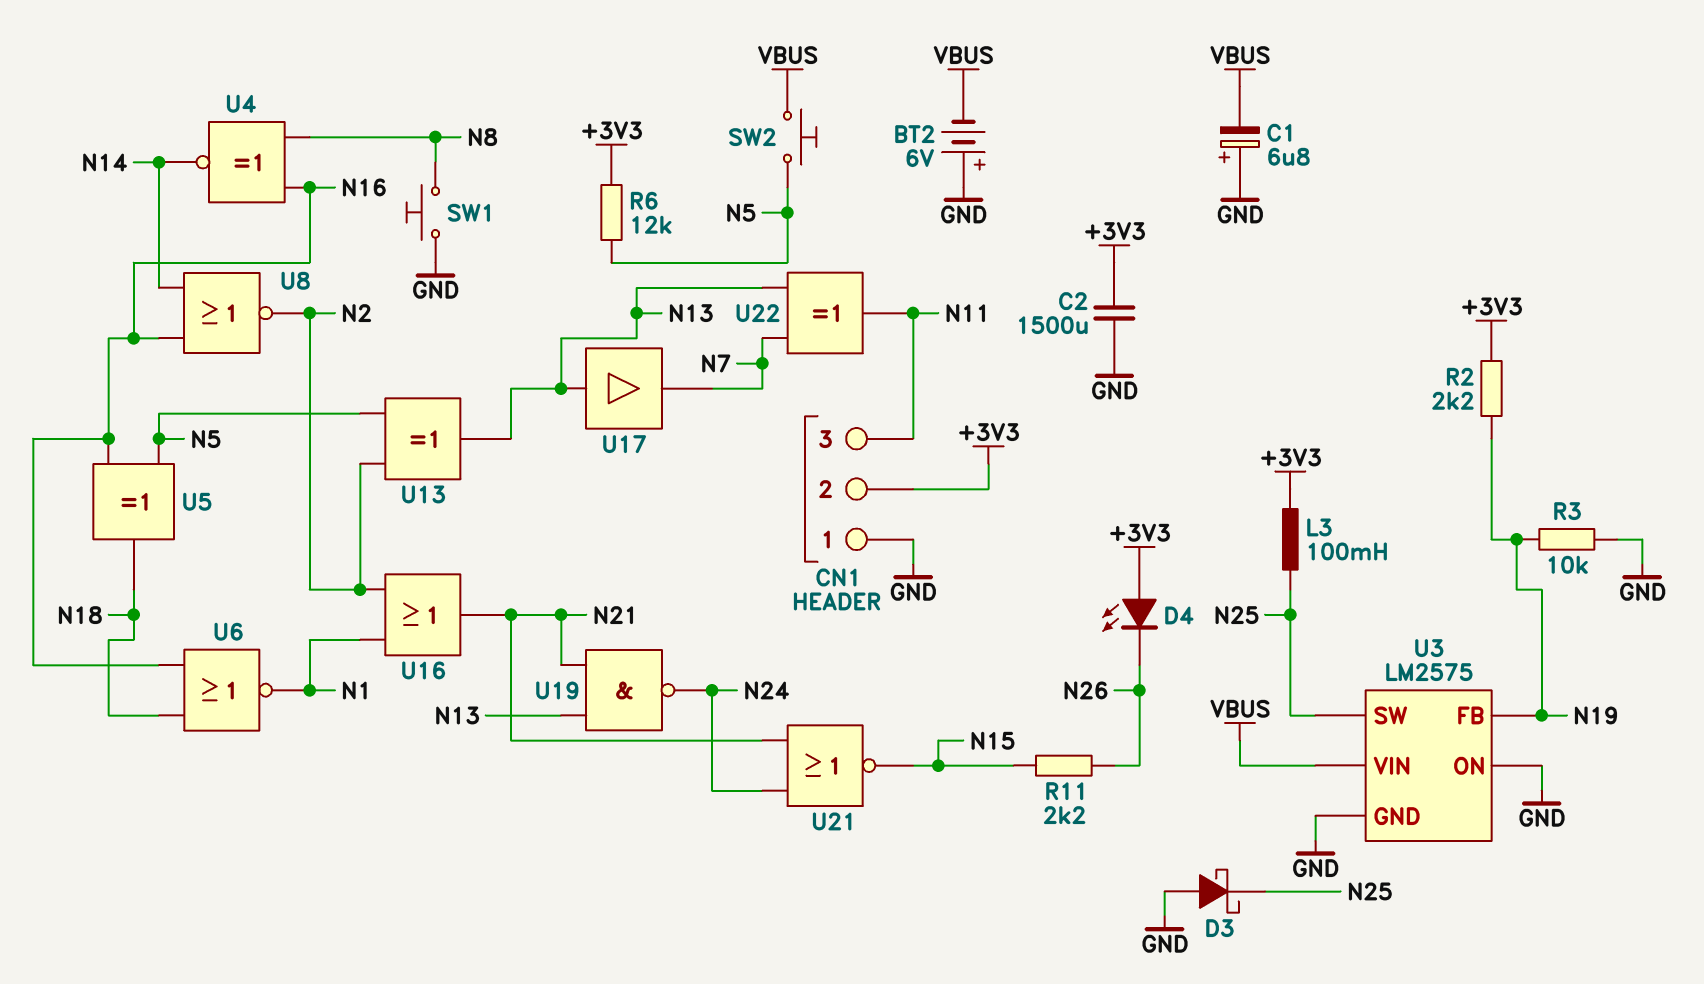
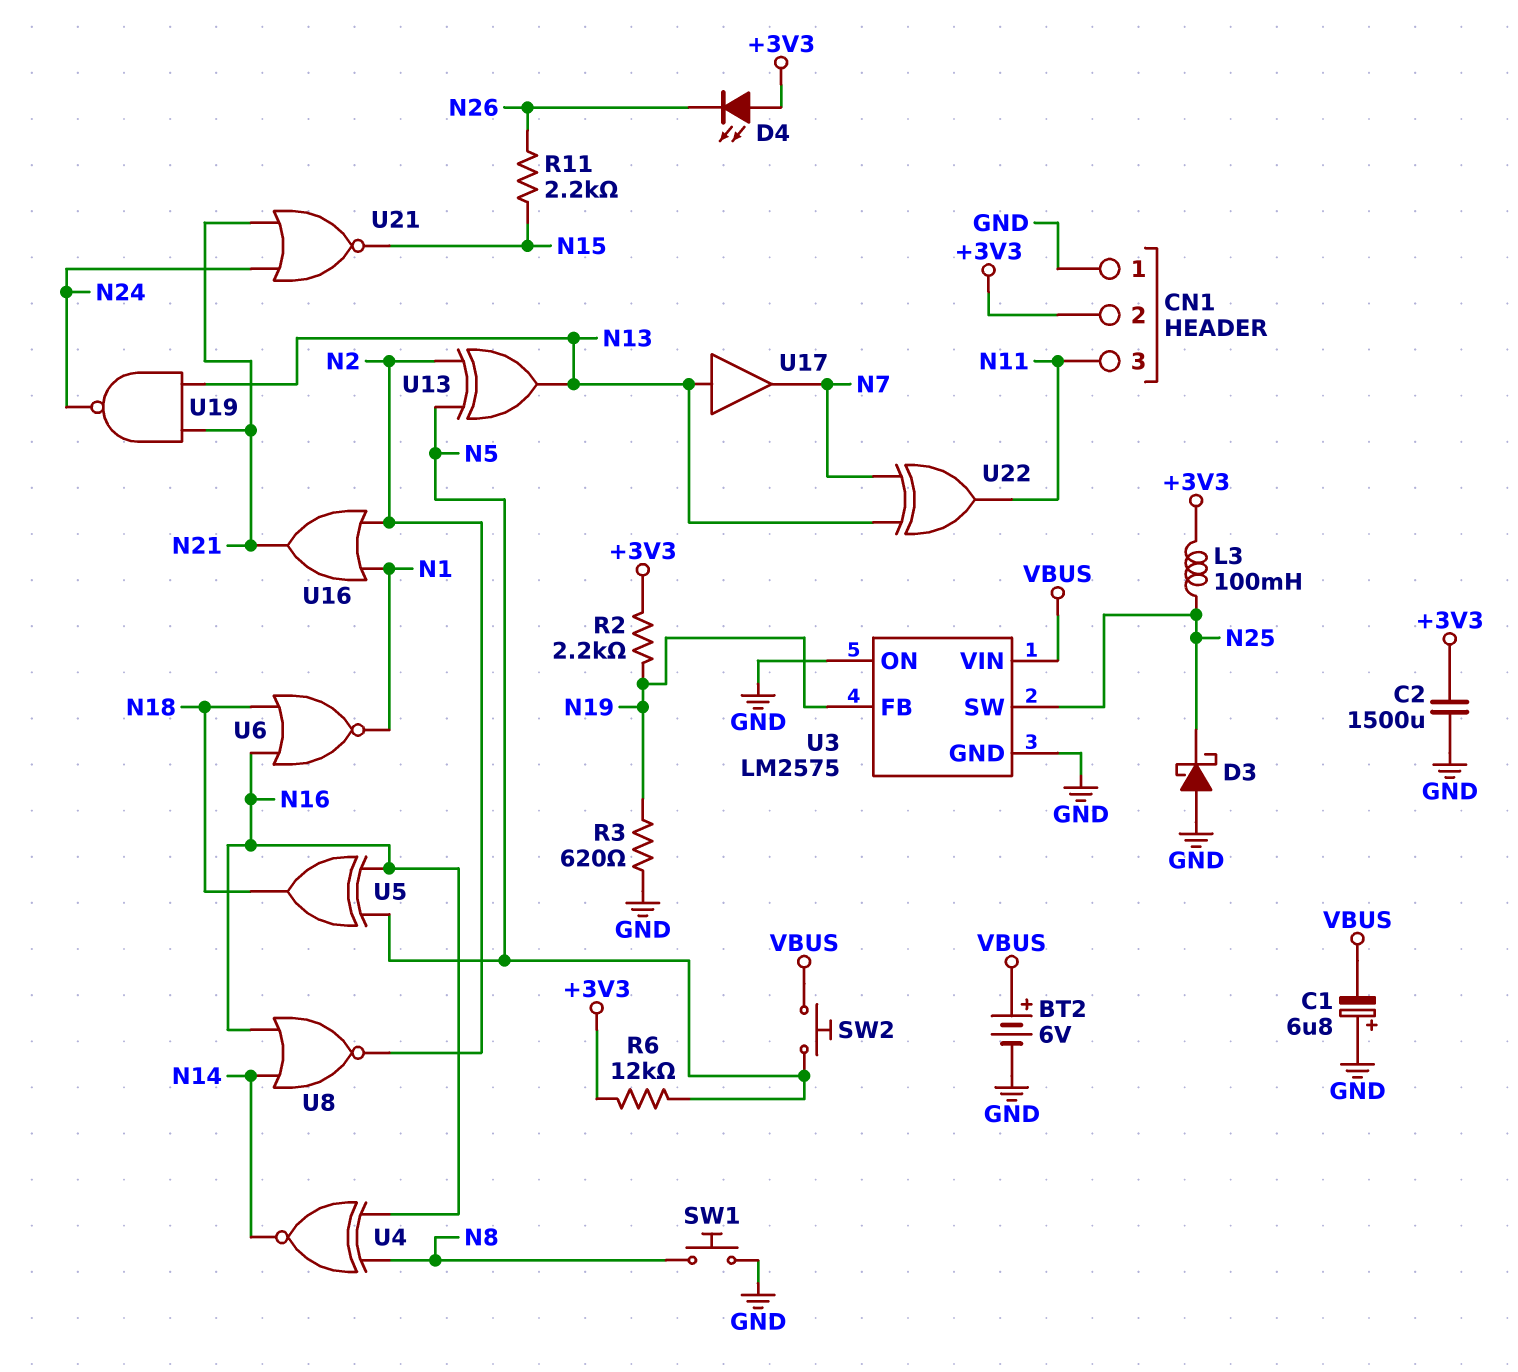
BT2: 6V (plus GND, minus VBUS) -> 6V (plus VBUS, minus GND)
R3: 10k (GND, N19) -> 620 (GND, N19)

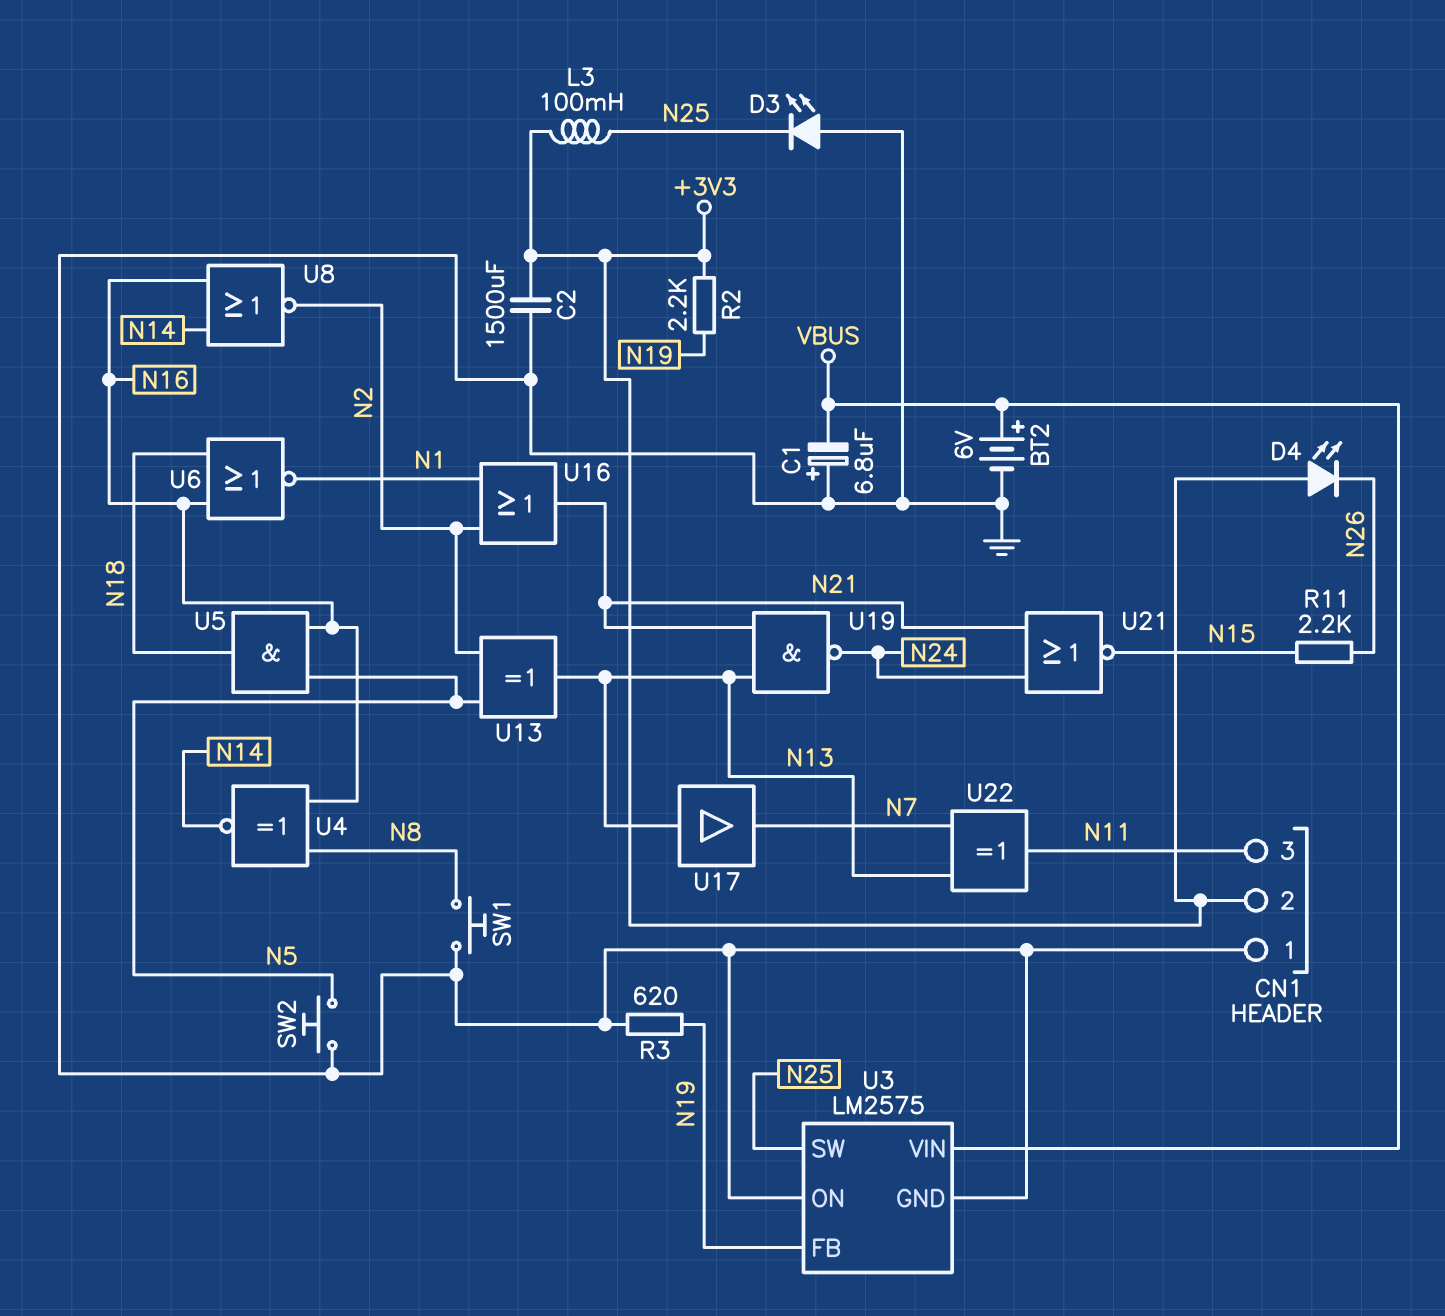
D3: schottky (A GND, K N25) -> LED (A GND, K N25)
R6: 12k (+3V3, N5) -> none
SW2: button (N5, VBUS) -> button (GND, N5)
U5: XOR (in N5, in N16, out N18) -> AND (in N5, in N16, out N18)

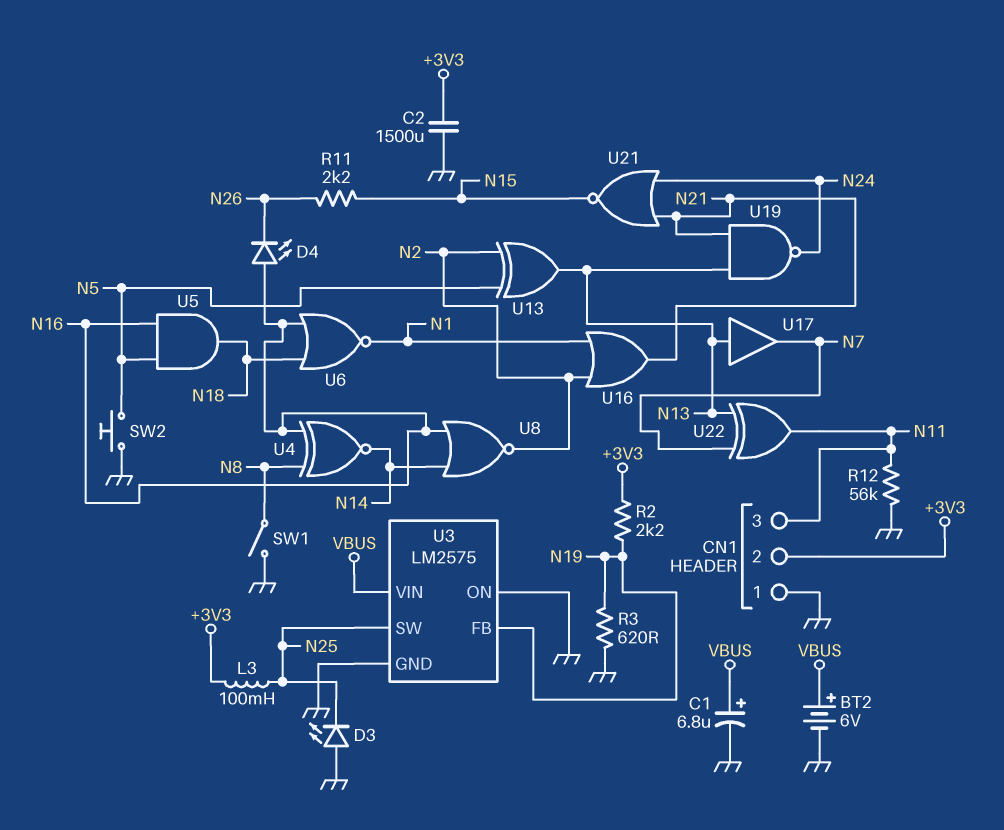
C1: 6.8uF (plus GND, minus VBUS) -> 6.8uF (plus VBUS, minus GND)
D4: LED (A +3V3, K N26) -> LED (A N16, K N26)
R12: none -> 56k (GND, N11)
SW1: button (GND, N8) -> switch (GND, N8)

